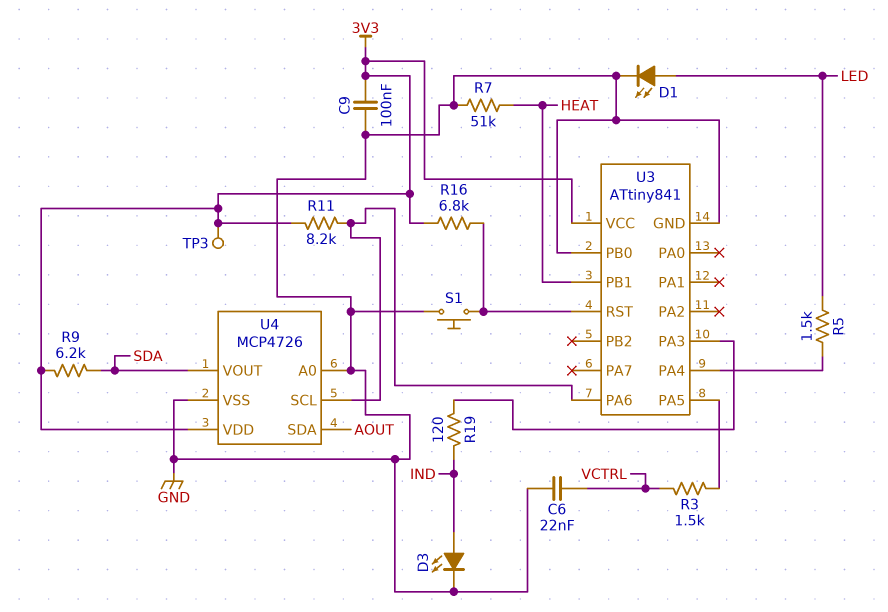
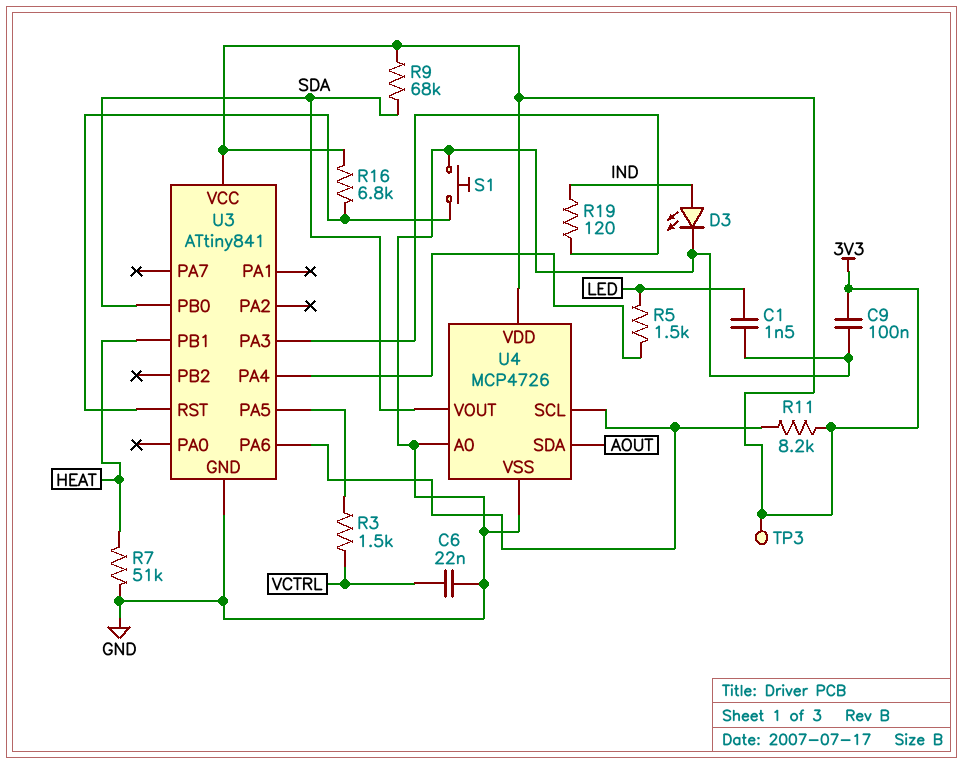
C1: none -> 1.5nF (GND, LED)
D1: LED (A LED, K GND) -> none
R9: 6.2k (3V3, SDA) -> 68k (3V3, SDA)
U3 pin PB0: GND -> SDA

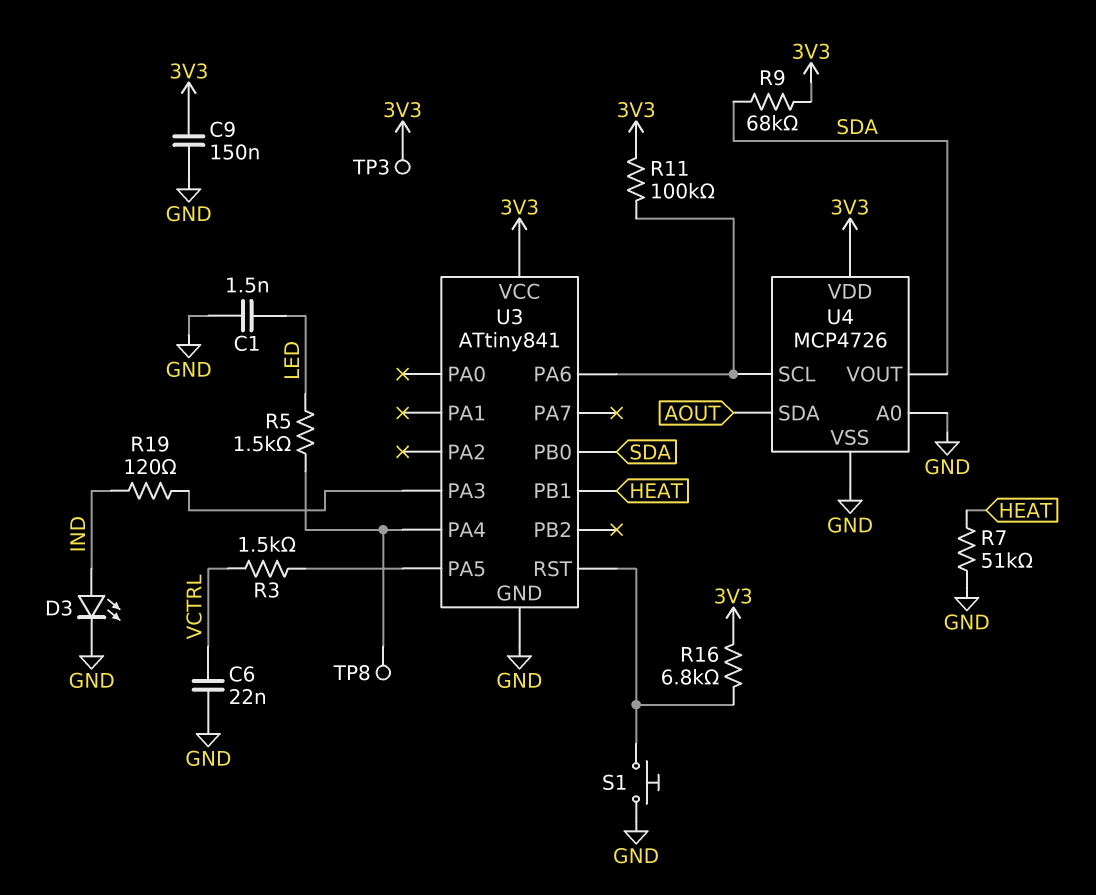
C9: 100nF (3V3, GND) -> 150nF (3V3, GND)
R11: 8.2k (3V3, U3/PA6) -> 100k (3V3, U3/PA6)
TP8: none -> test point (U3/PA4)

